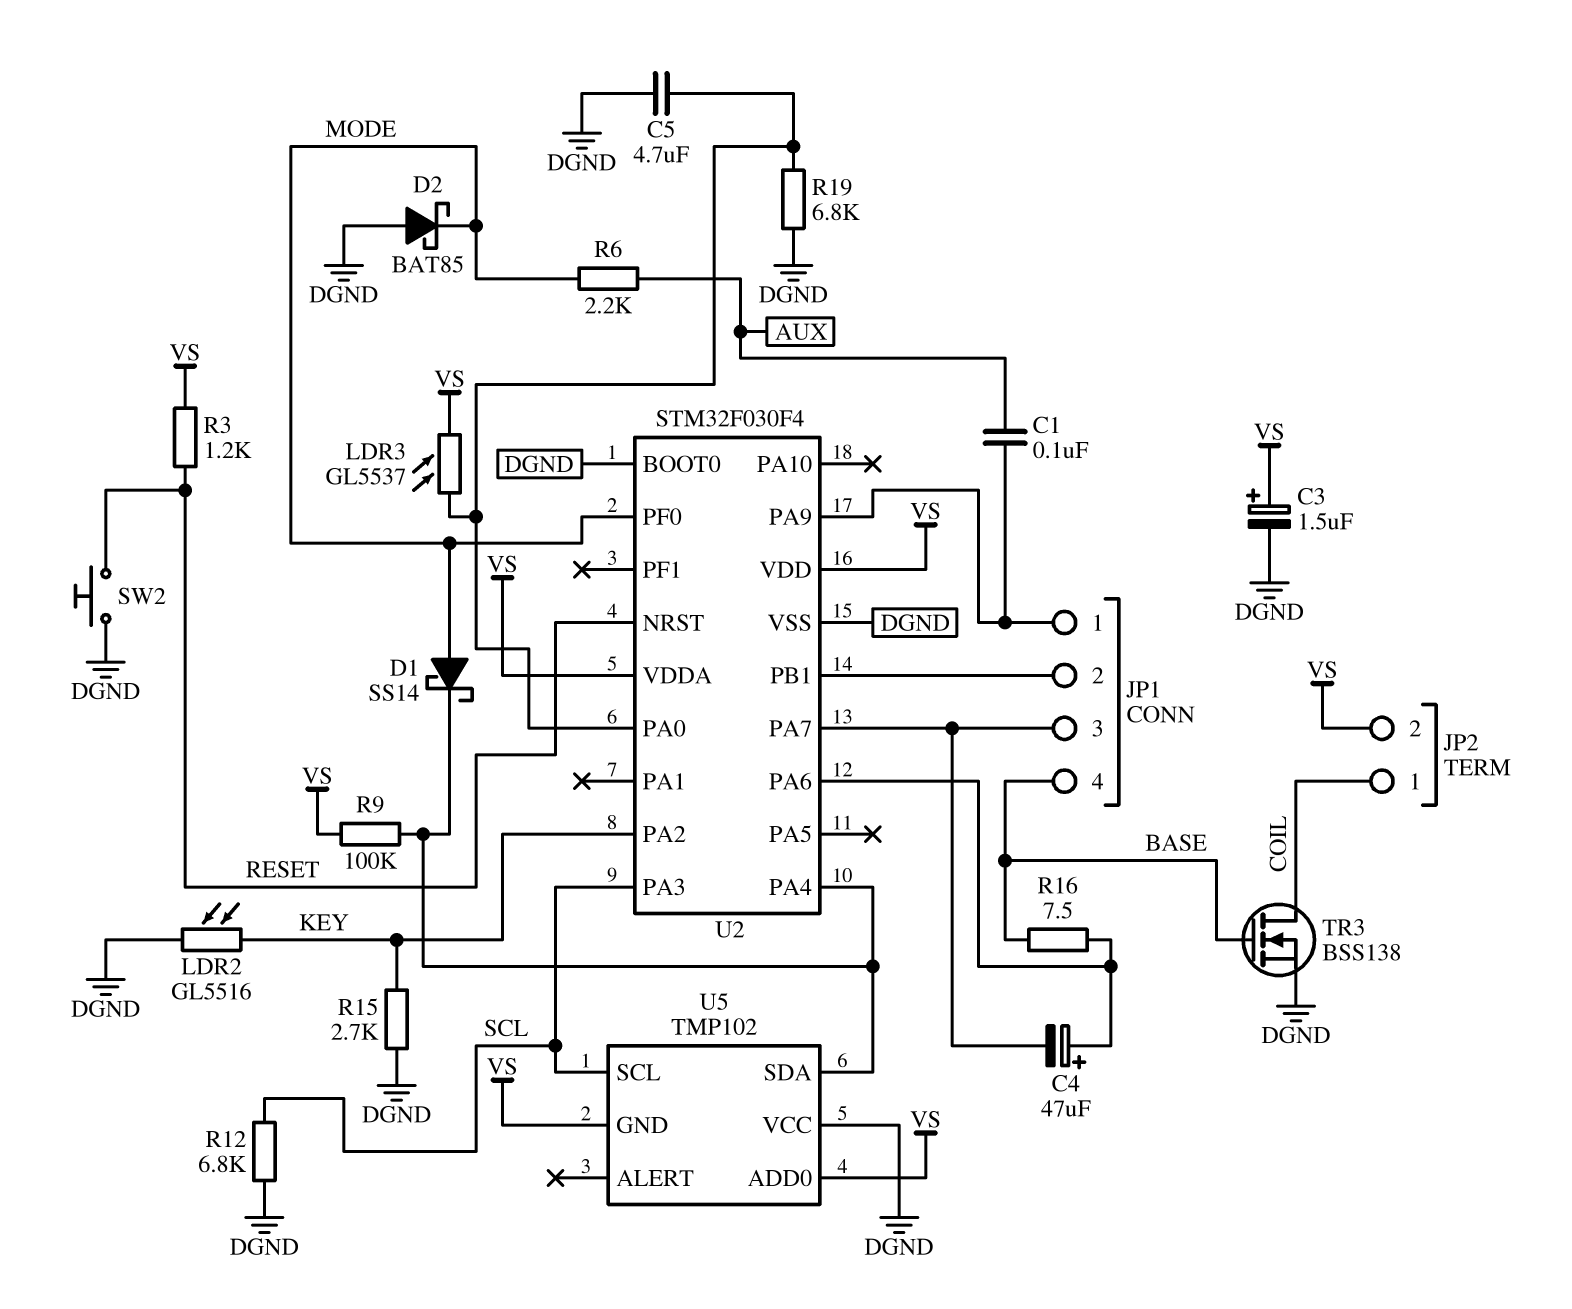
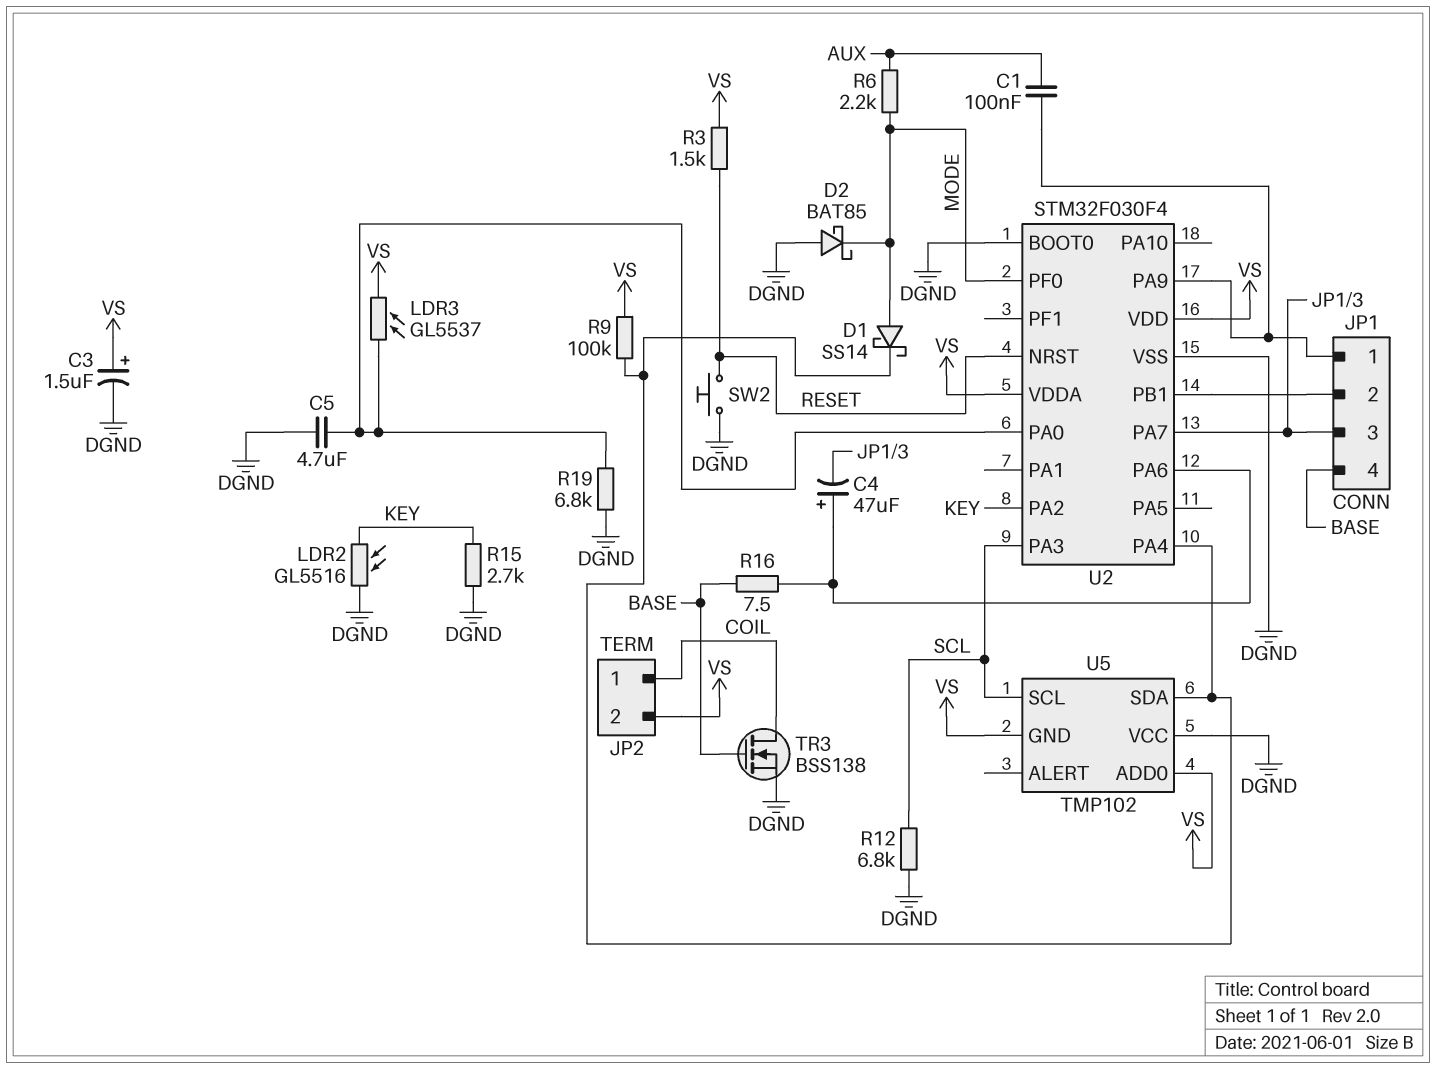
R3: 1.2k (RESET, VS) -> 1.5k (RESET, VS)

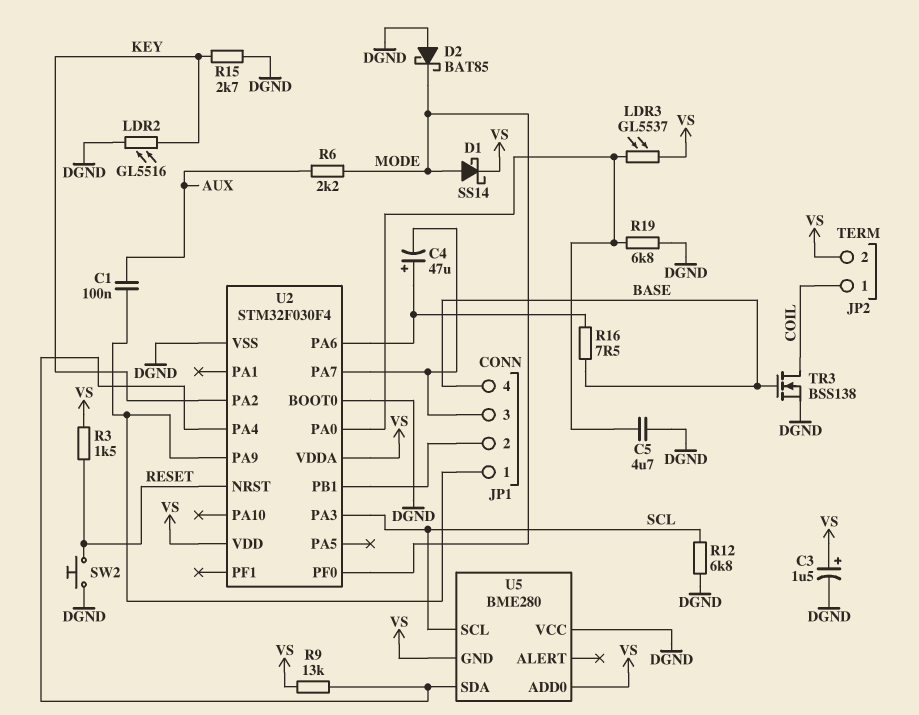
D1: schottky SS14 (A MODE, K U2/PA4) -> schottky SS14 (A MODE, K VS)
R9: 100k (U2/PA4, VS) -> 13k (U2/PA4, VS)
U5: TMP102 -> BME280

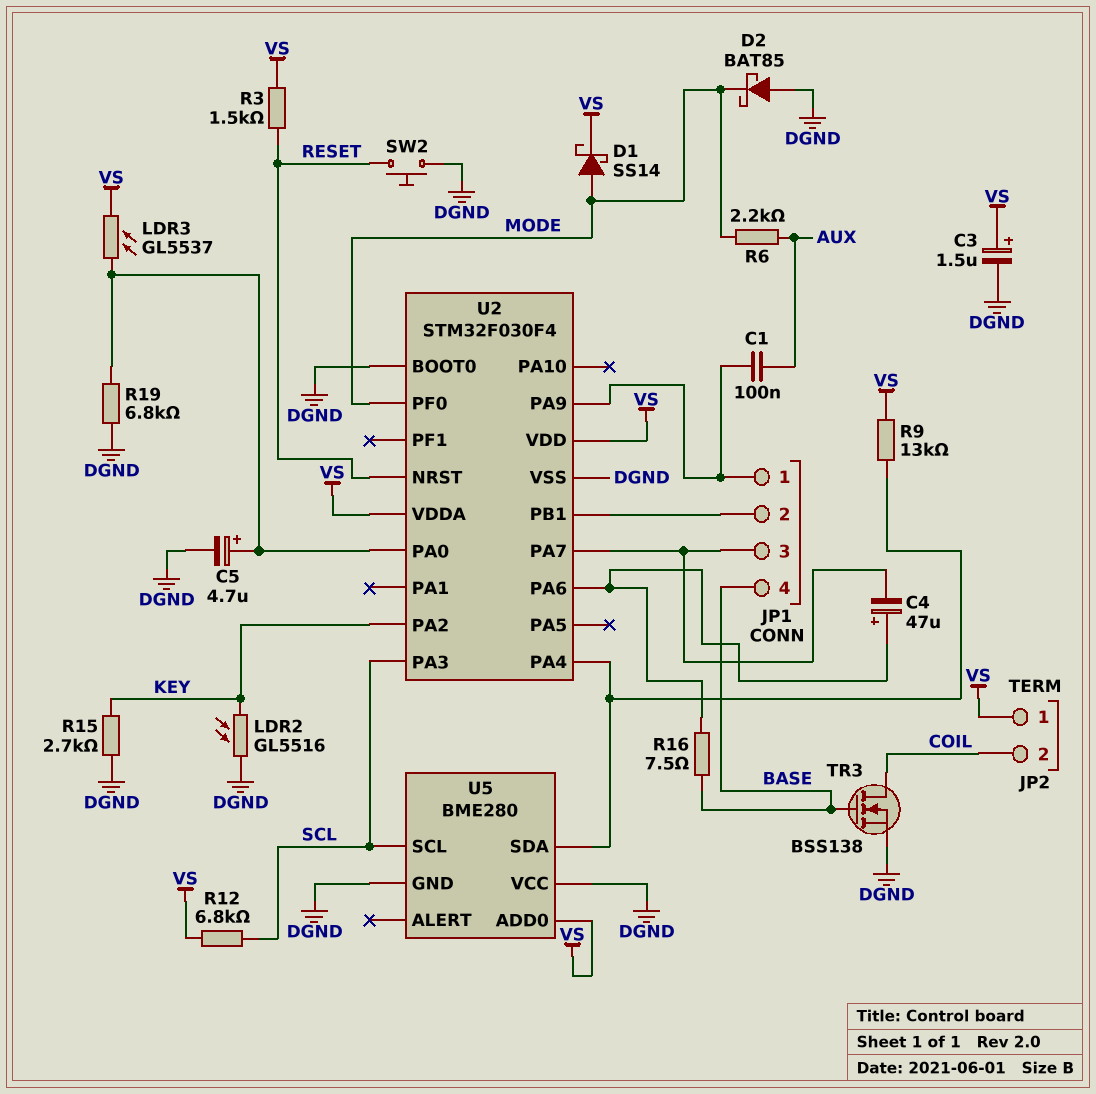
C5: 4.7uF (DGND, U2/PA0) -> 4.7uF (plus U2/PA0, minus DGND)
JP2 pin 1: COIL -> VS
JP2 pin 2: VS -> COIL
R12: 6.8k (DGND, SCL) -> 6.8k (SCL, VS)
U5 pin GND: VS -> DGND

